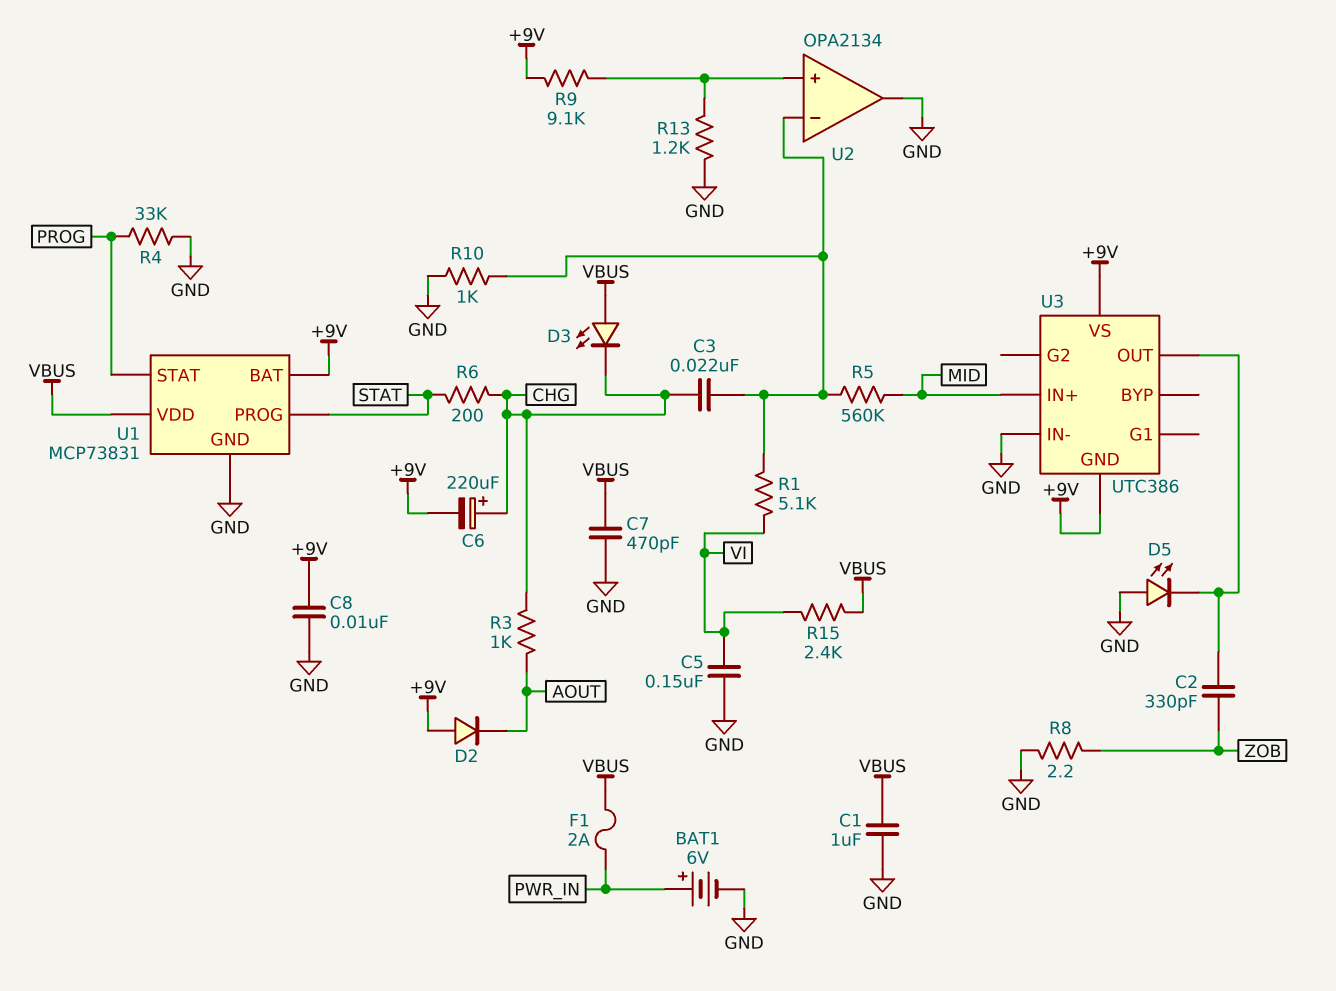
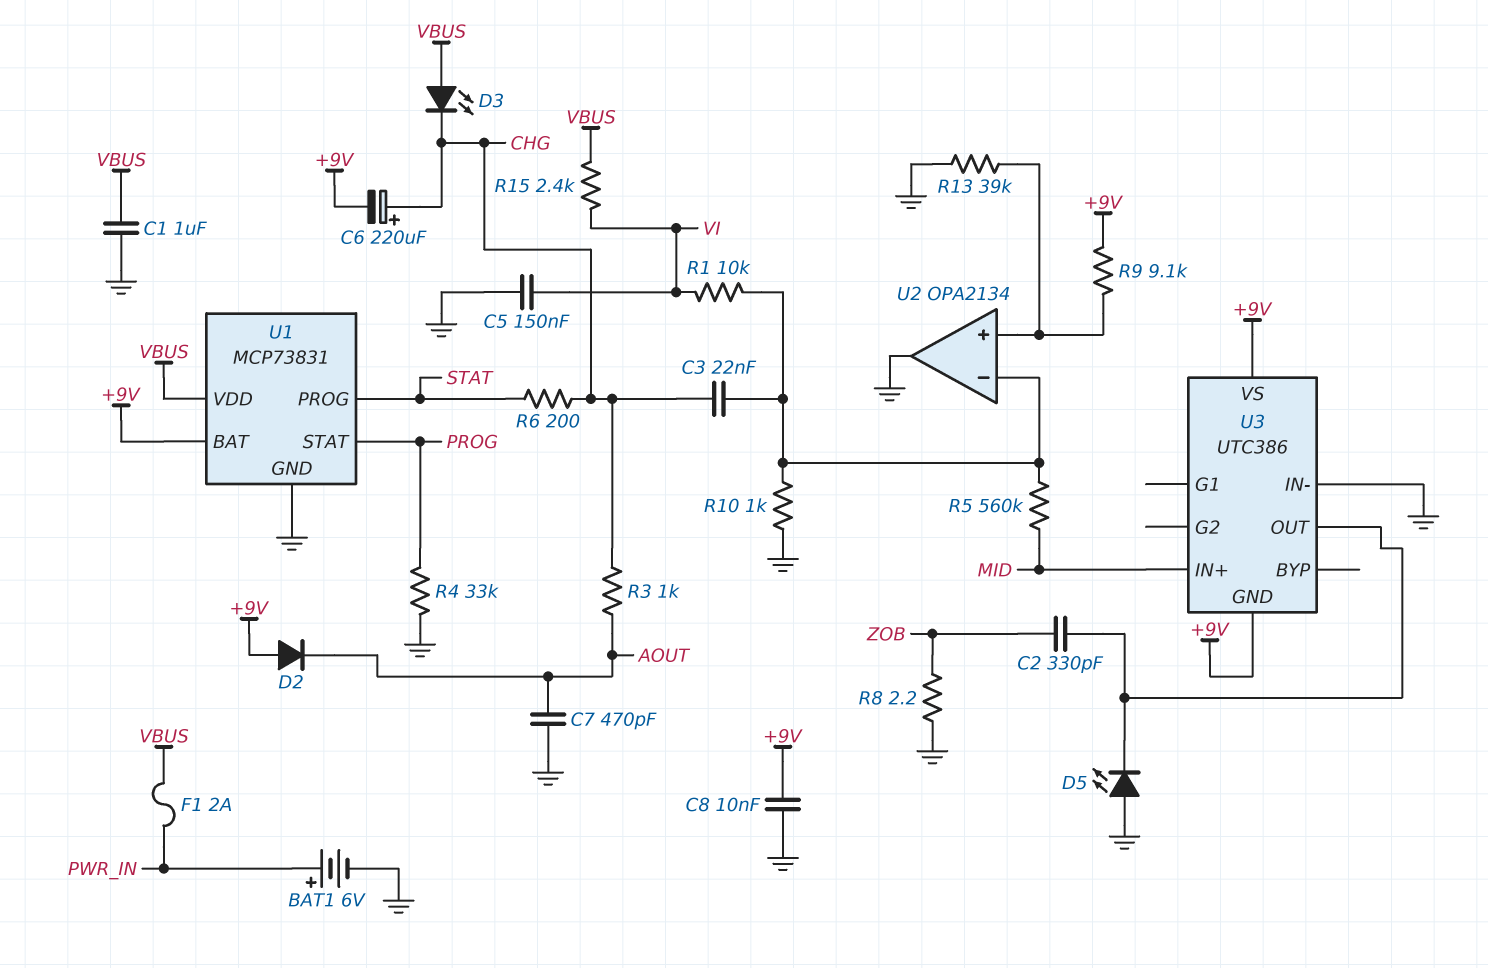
C7: 470pF (GND, VBUS) -> 470pF (AOUT, GND)
R1: 5.1k (U2/in-, VI) -> 10k (U2/in-, VI)
R13: 1.2k (GND, U2/in+) -> 39k (GND, U2/in+)

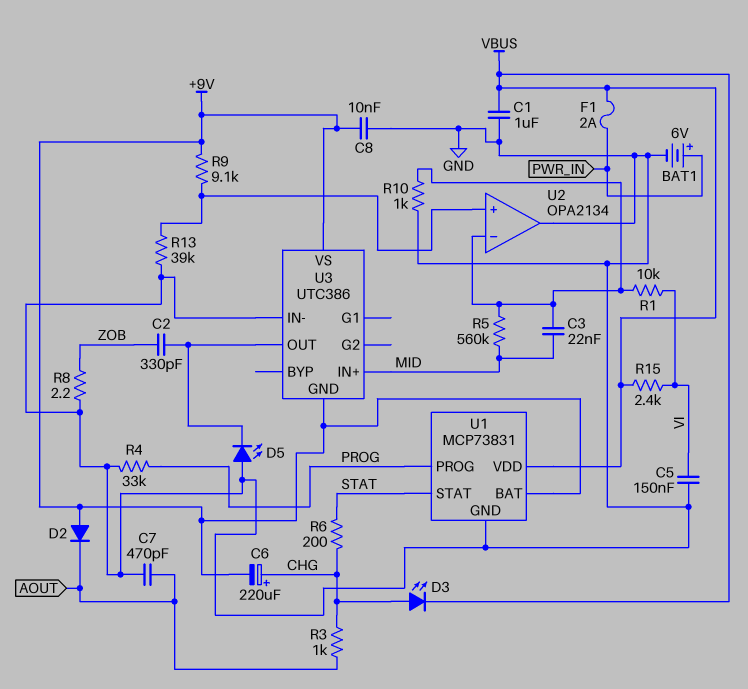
C3: 22nF (CHG, U2/in-) -> 22nF (MID, U2/in-)
D3: LED (A VBUS, K CHG) -> LED (A CHG, K VBUS)
U1 pin PROG: STAT -> PROG
U1 pin STAT: PROG -> STAT

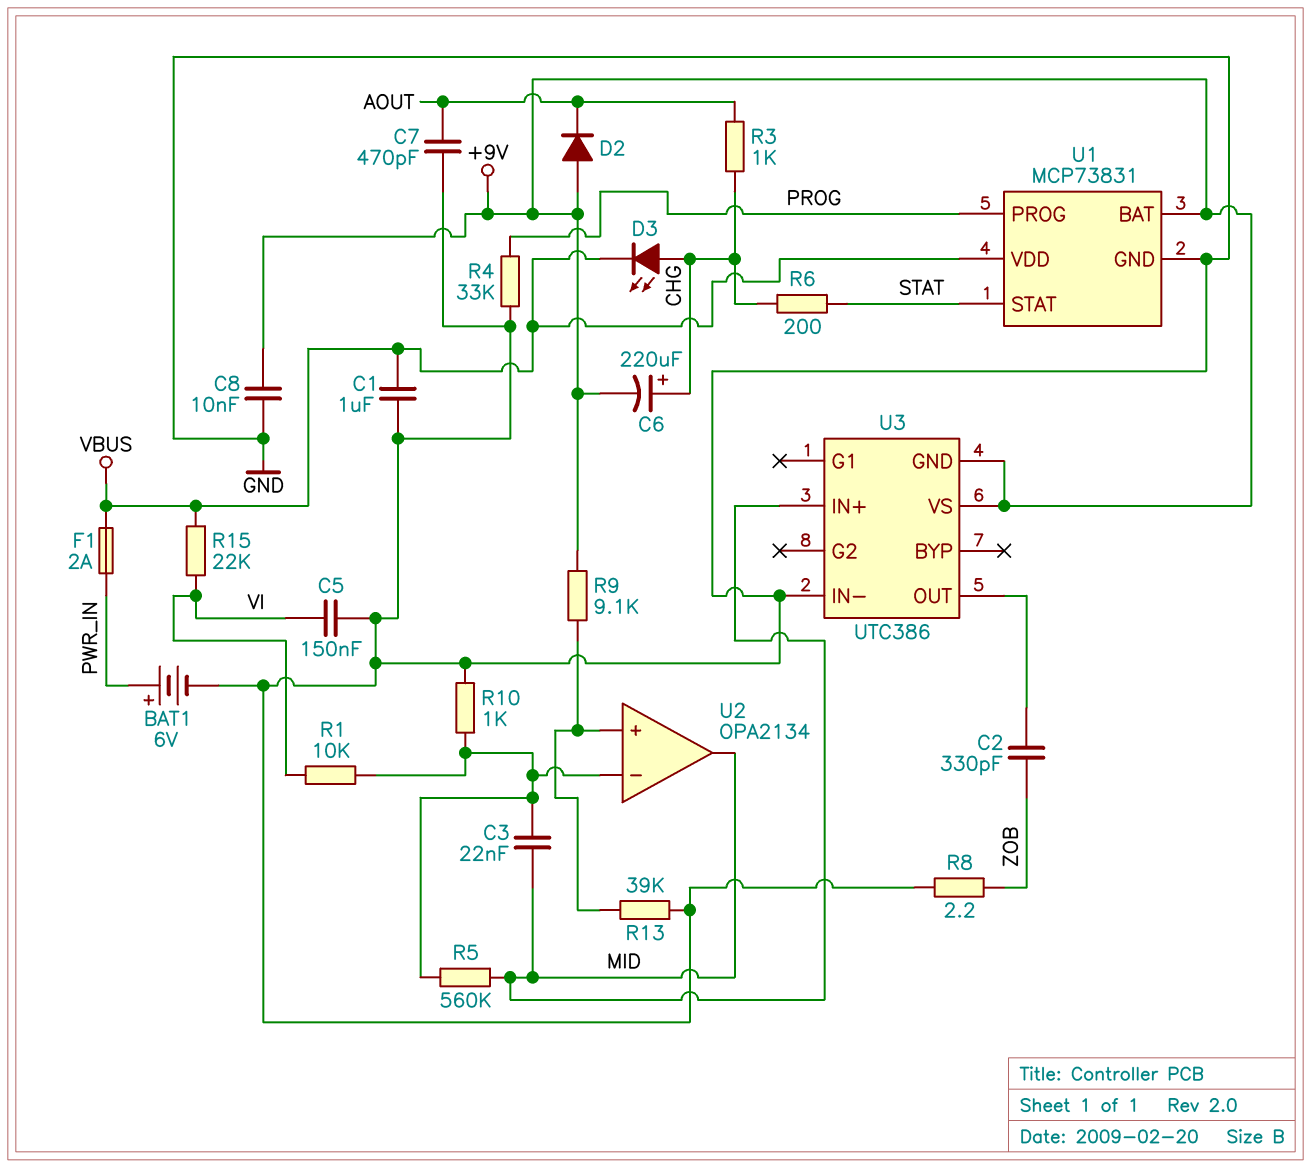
D5: LED (A GND, K U3/OUT) -> none
R15: 2.4k (VBUS, VI) -> 22k (VBUS, VI)
U2 pin out: GND -> MID

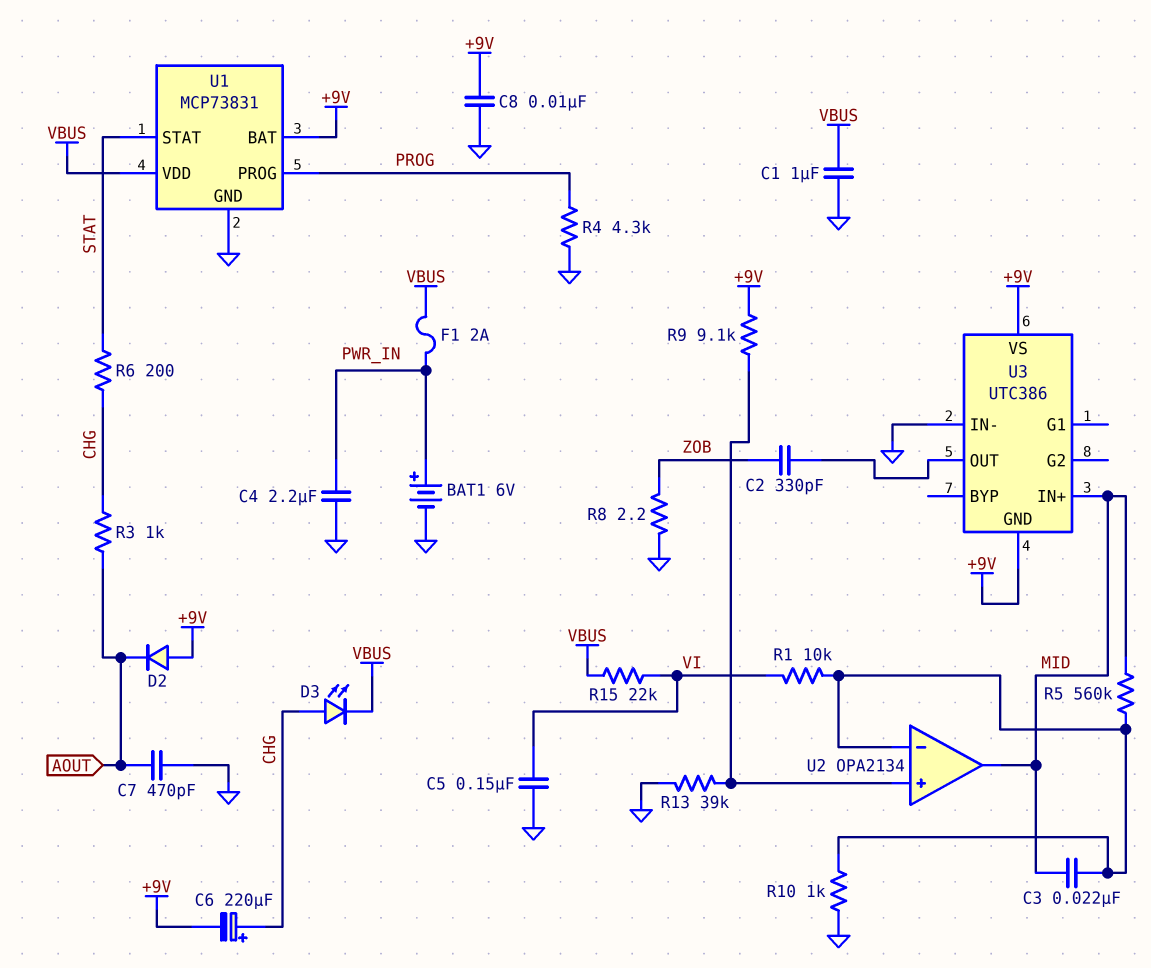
C4: none -> 2.2uF (GND, PWR_IN)
R4: 33k (GND, PROG) -> 4.3k (GND, PROG)

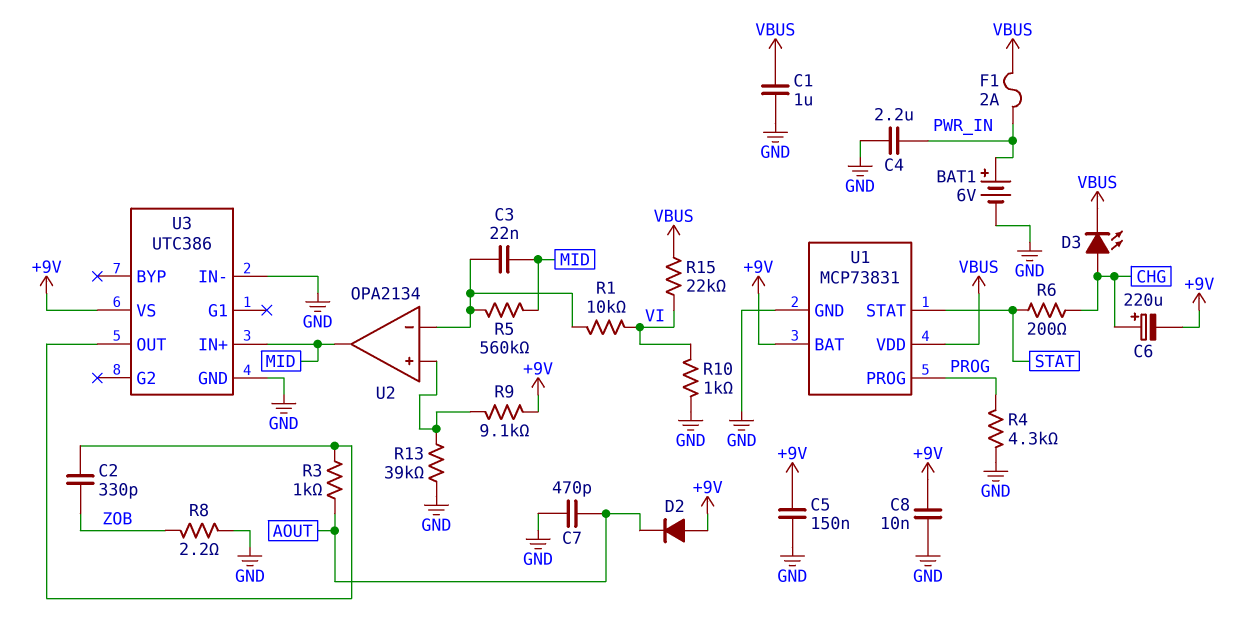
C5: 150nF (GND, VI) -> 150nF (+9V, GND)
R3: 1k (AOUT, CHG) -> 1k (AOUT, U3/OUT)
R10: 1k (GND, U2/in-) -> 1k (GND, VI)
U3 pin GND: +9V -> GND

